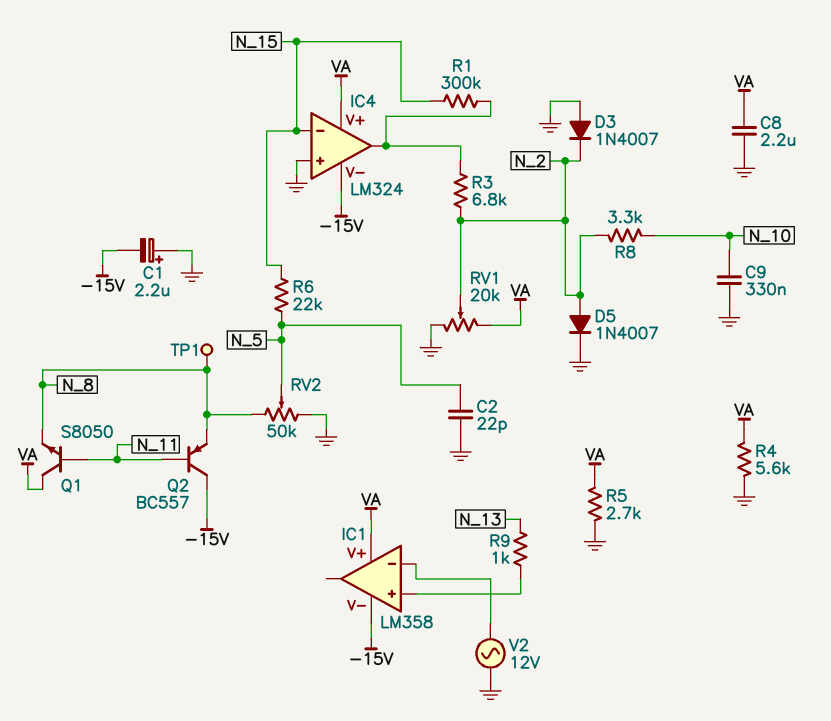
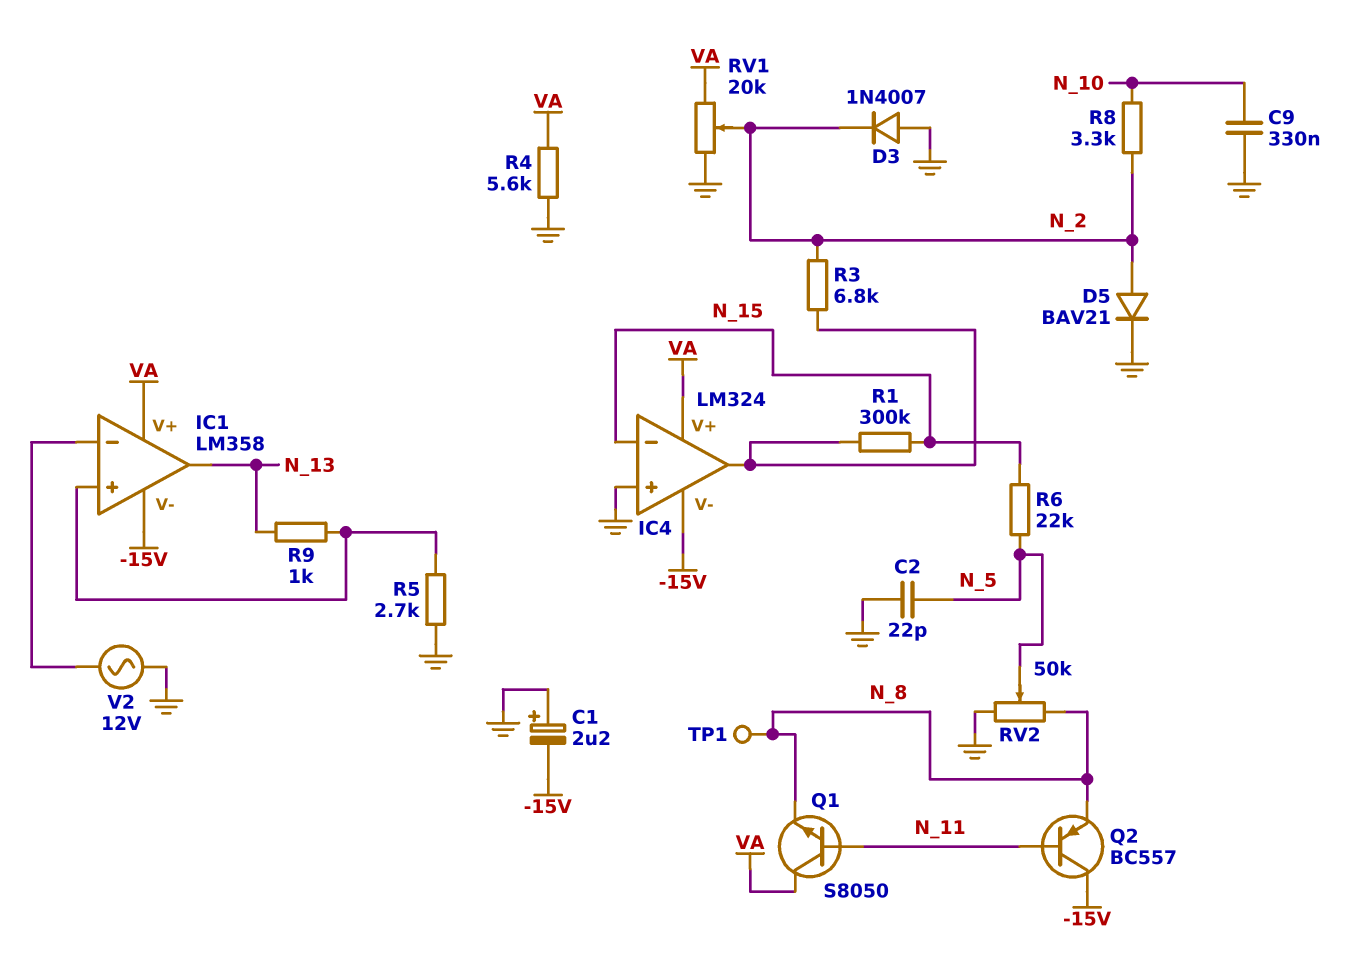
C8: 2.2uF (GND, VA) -> none
D5: diode 1N4007 (A N_2, K GND) -> diode BAV21 (A N_2, K GND)
IC1 pin out: none -> N_13
R5: 2.7k (GND, VA) -> 2.7k (GND, IC1/in+)

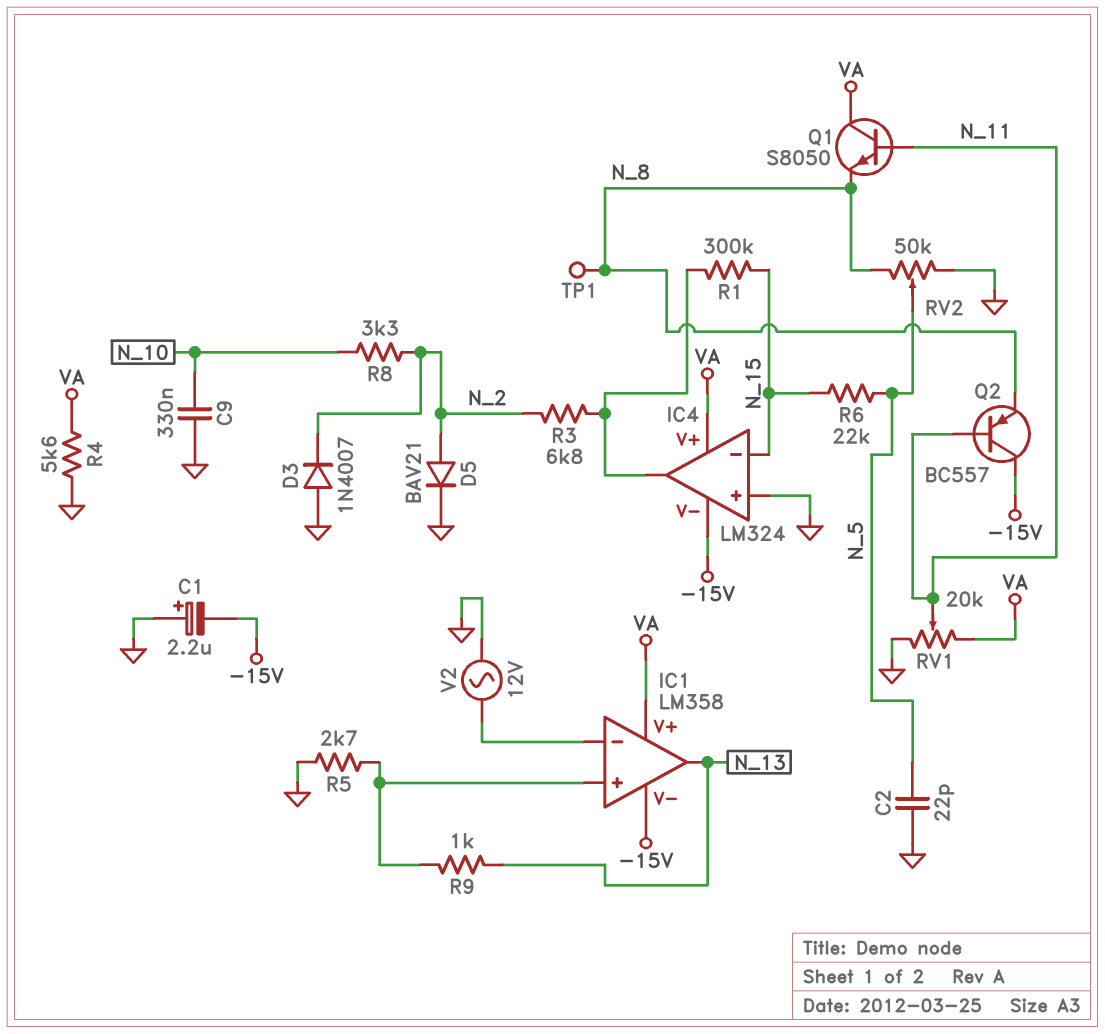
RV1: 20k (GND, VA, wiper N_2) -> 20k (GND, VA, wiper N_11)

